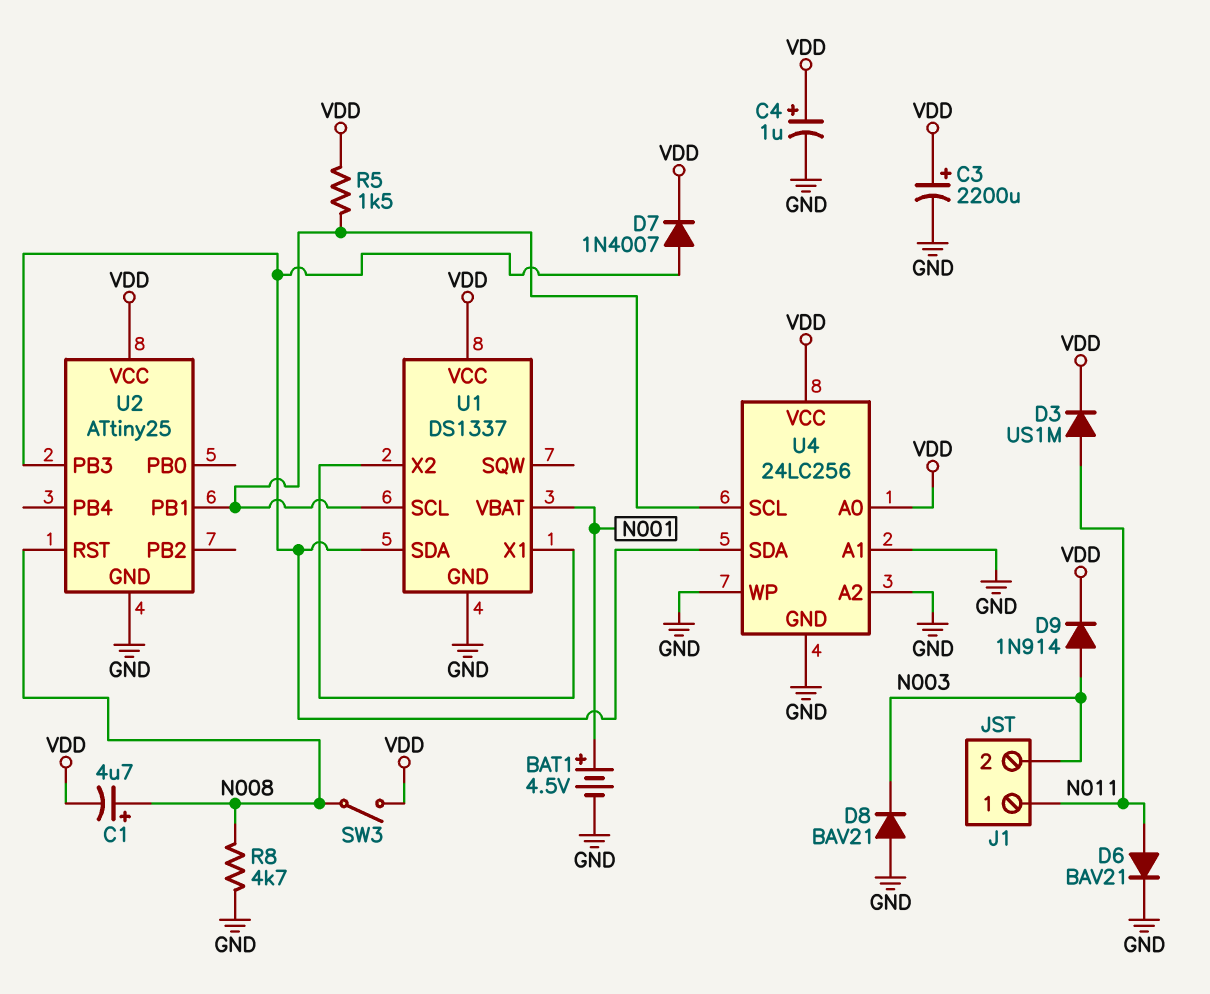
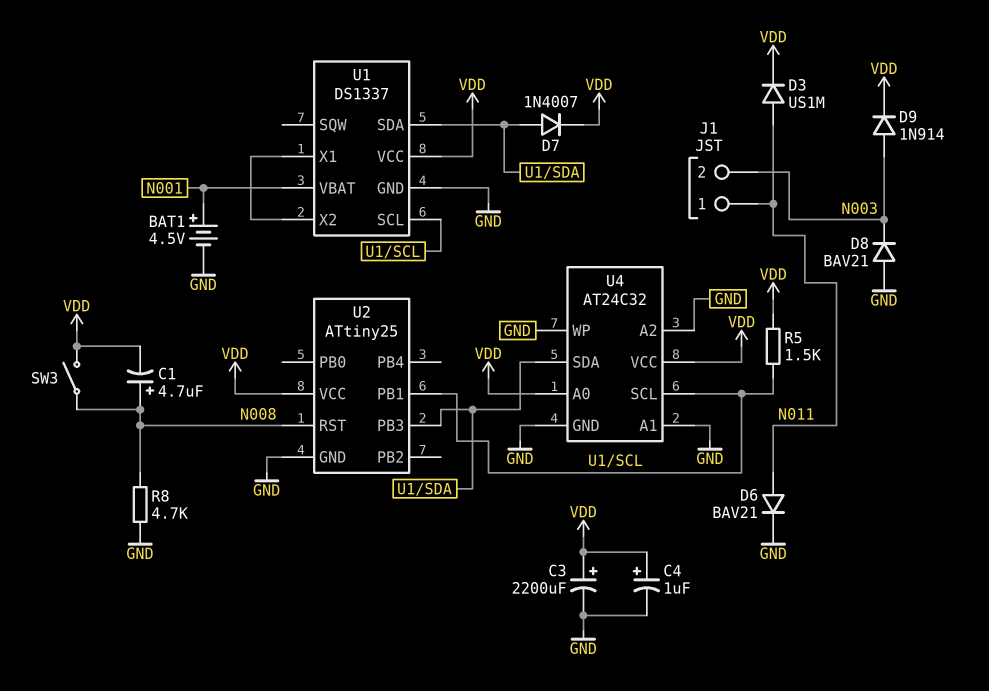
U4: 24LC256 -> AT24C32

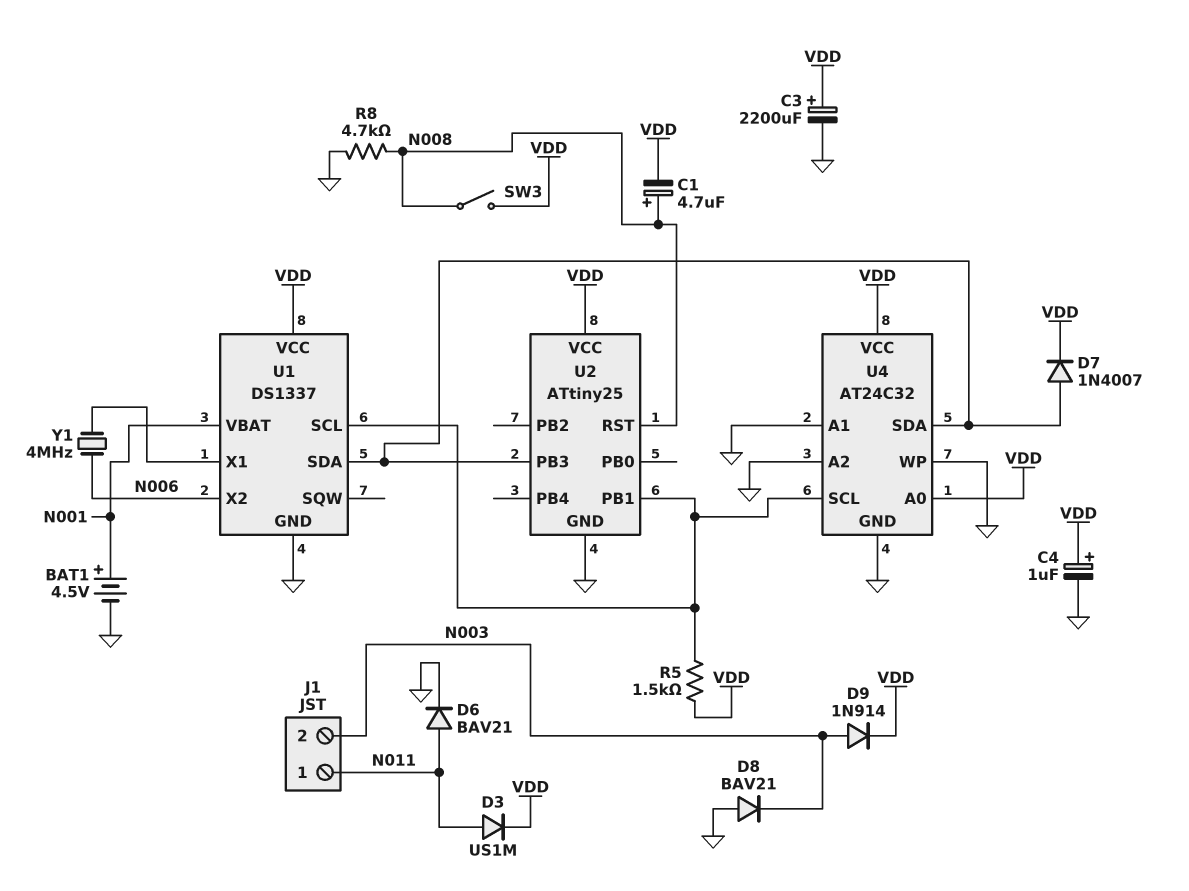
U1 pin X2: U1/X1 -> N006
Y1: none -> 4MHz (N006, U1/X1)

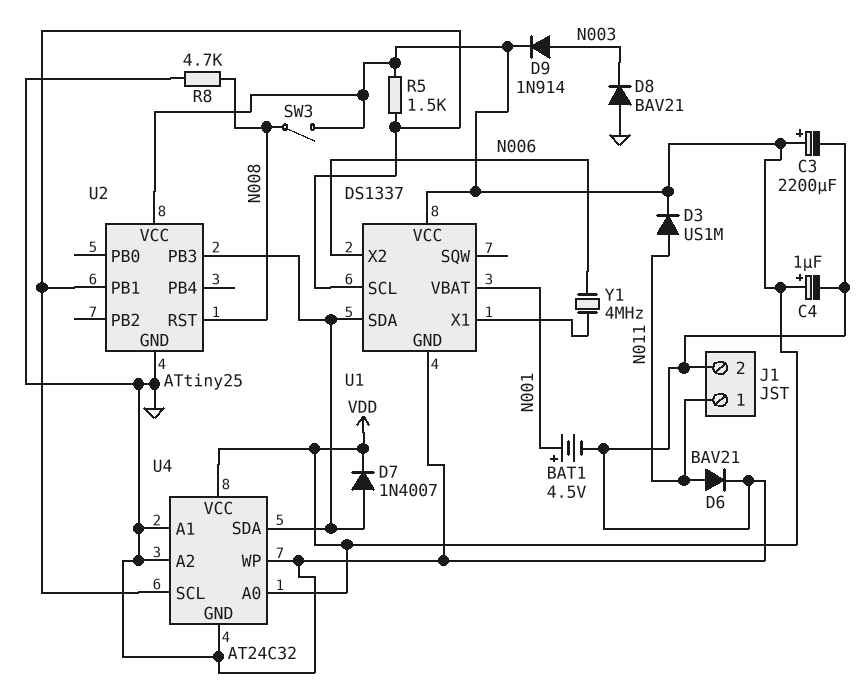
C1: 4.7uF (plus N008, minus VDD) -> none
J1 pin 2: N003 -> GND

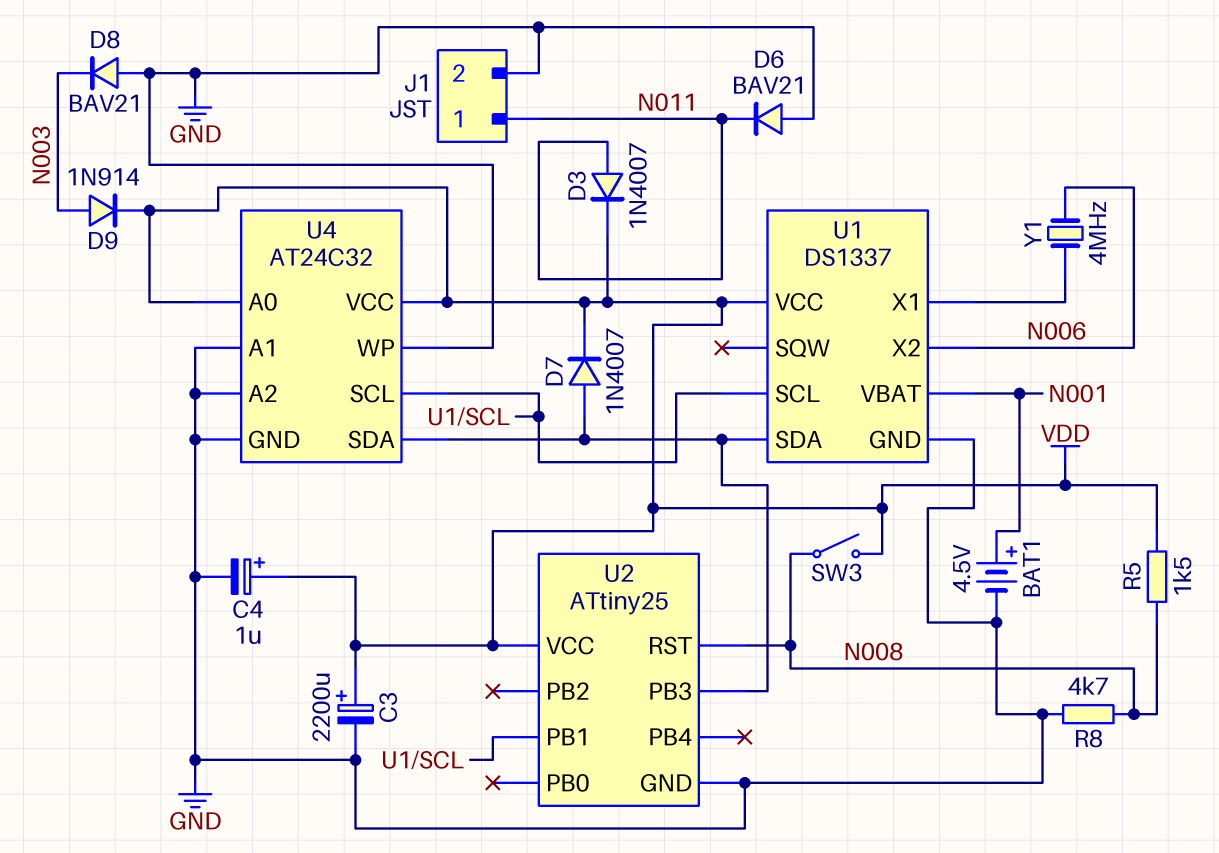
D3: diode US1M (A N011, K VDD) -> diode 1N4007 (A N011, K VDD)
D6: diode BAV21 (A N011, K GND) -> diode BAV21 (A GND, K N011)
R5: 1.5k (U1/SCL, VDD) -> 1.5k (N008, VDD)

